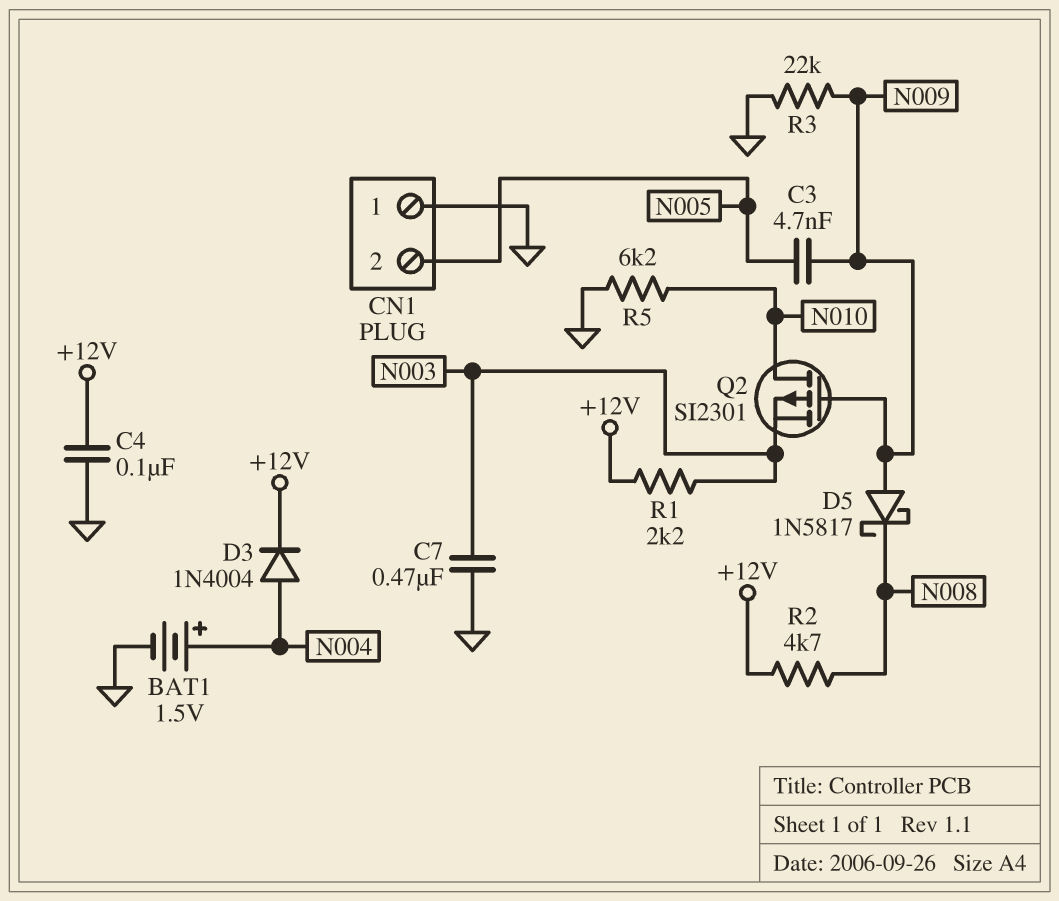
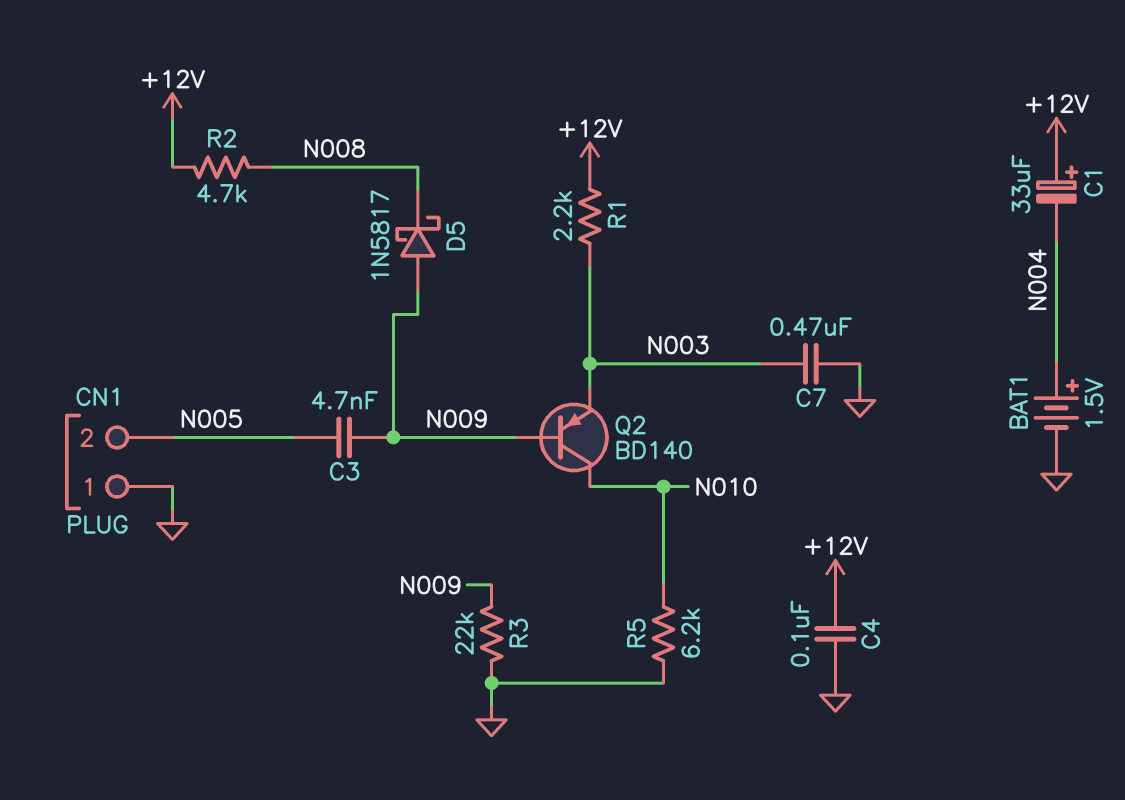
C1: none -> 33uF (plus +12V, minus N004)
D3: diode 1N4004 (A N004, K +12V) -> none
Q2: PMOS SI2301 (G N009, D N010, S N003) -> PNP BD140 (B N009, C N010, E N003)

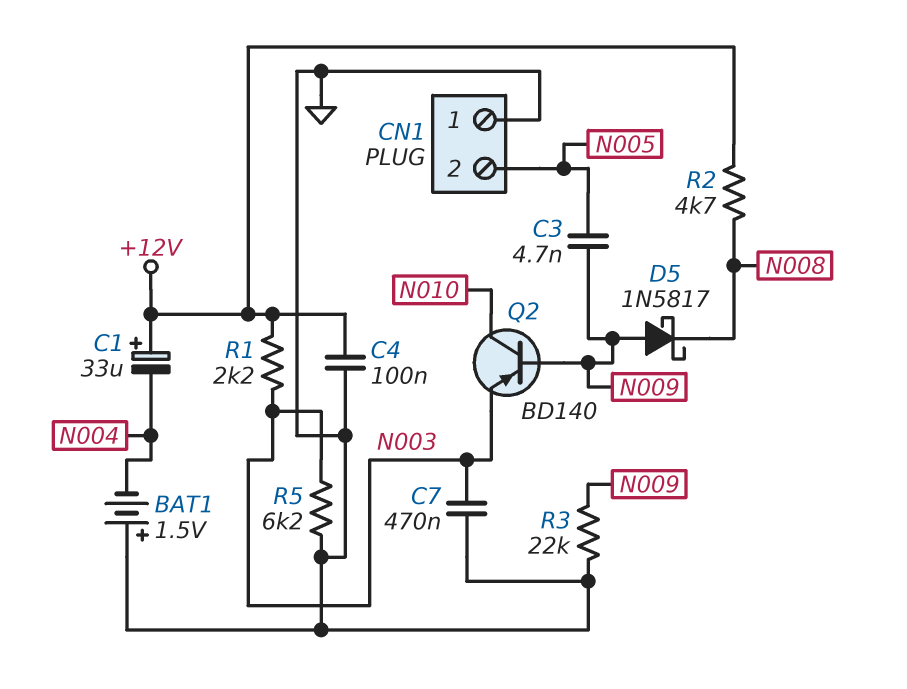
BAT1: 1.5V (plus N004, minus GND) -> 1.5V (plus GND, minus N004)
R5: 6.2k (GND, N010) -> 6.2k (GND, N003)

